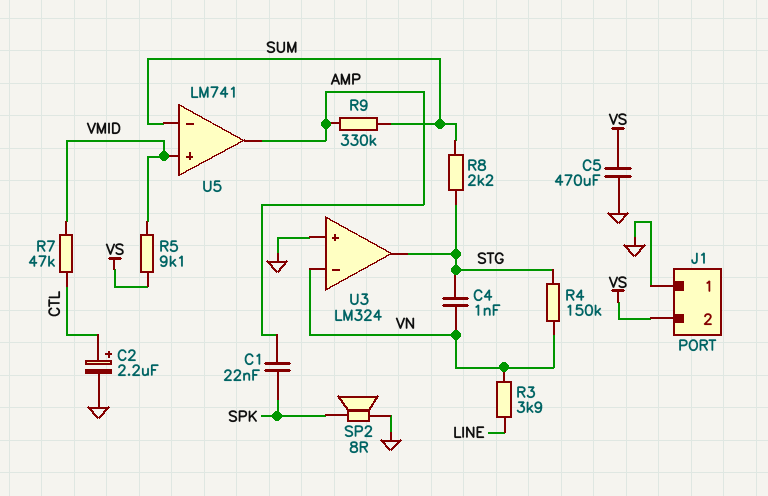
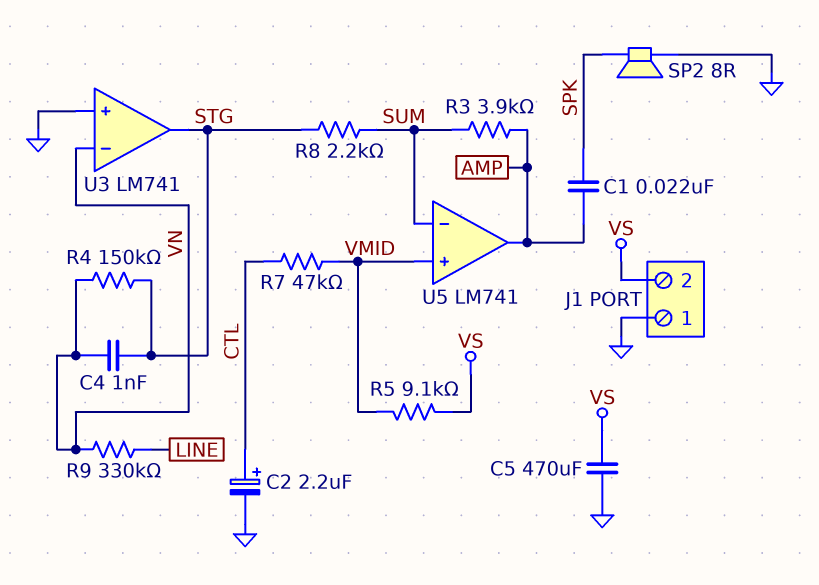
R3: 3.9k (LINE, VN) -> 3.9k (AMP, SUM)
R9: 330k (AMP, SUM) -> 330k (LINE, VN)
U3: LM324 -> LM741

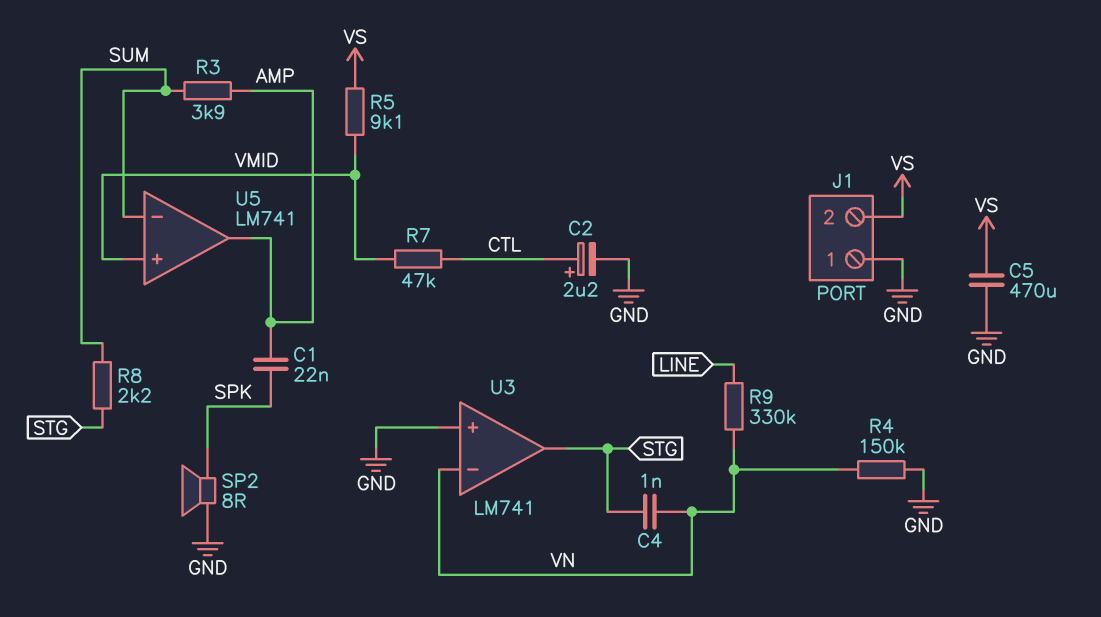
R4: 150k (STG, VN) -> 150k (GND, VN)

